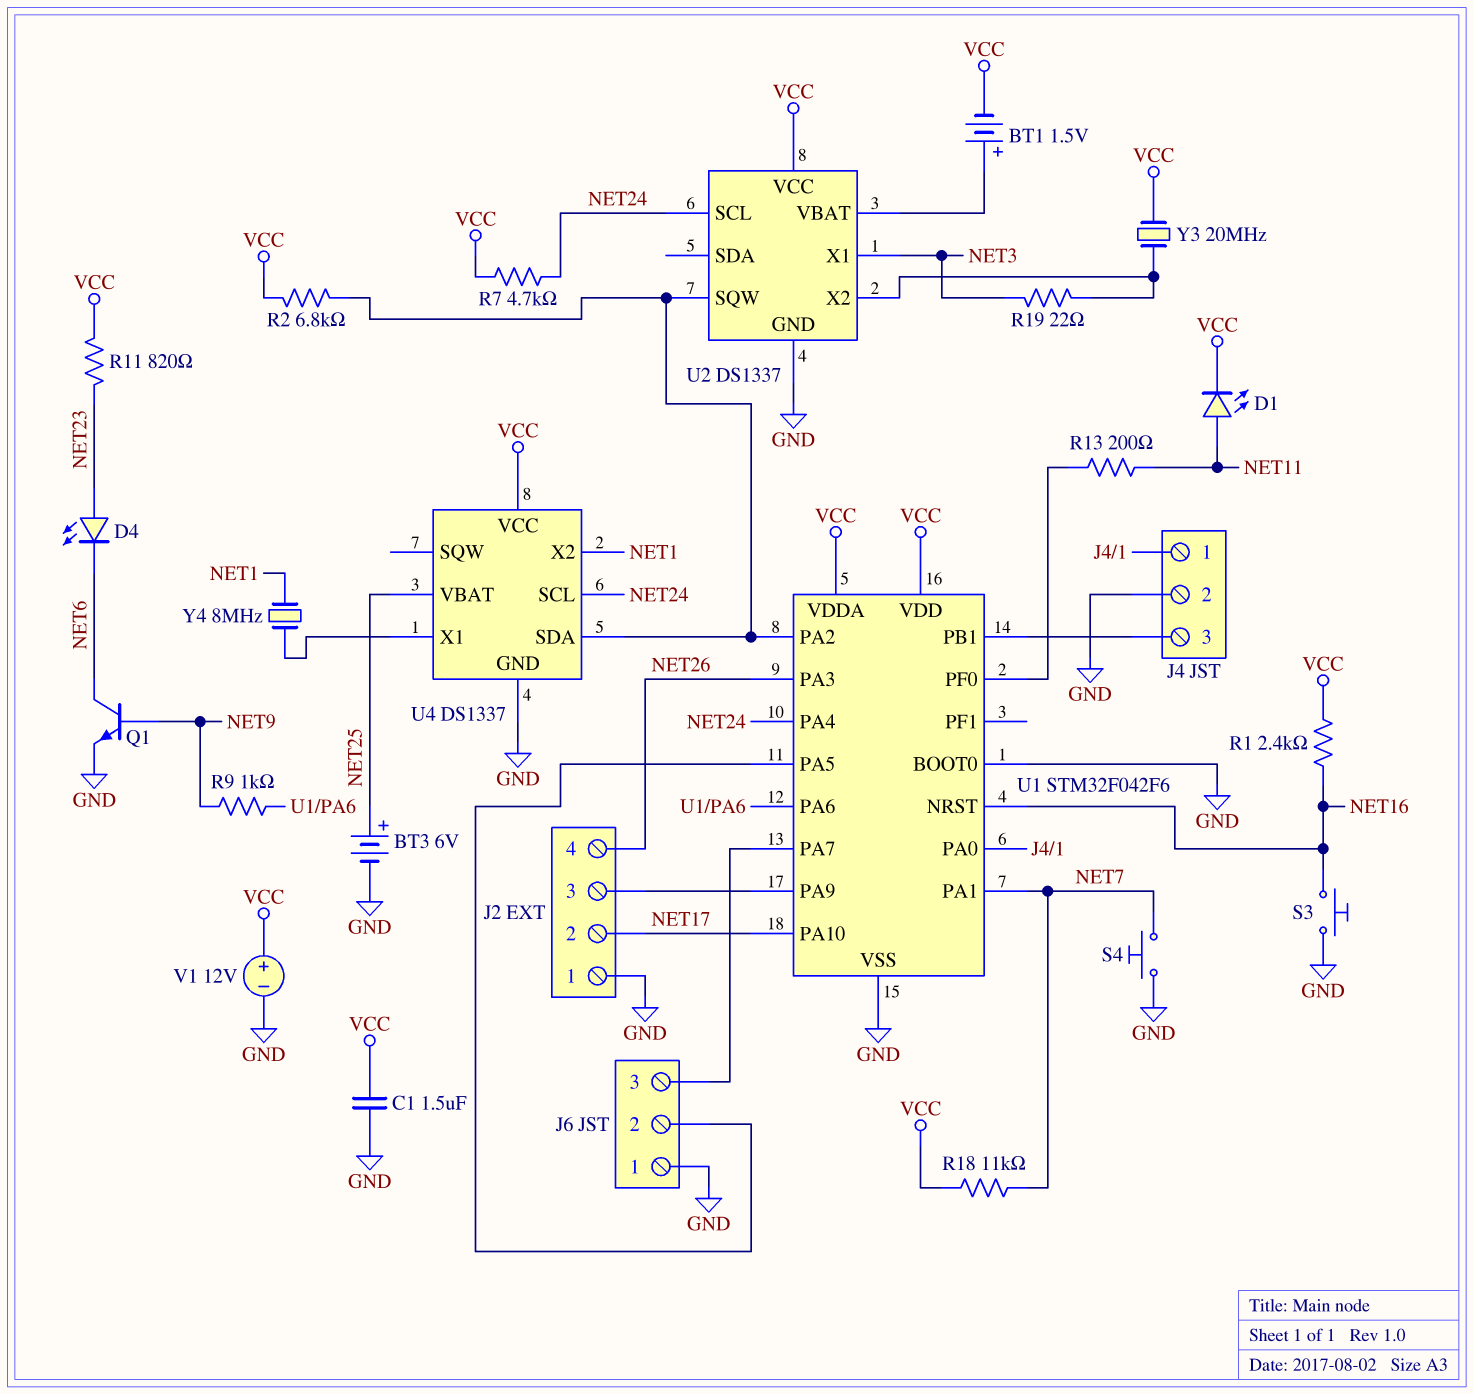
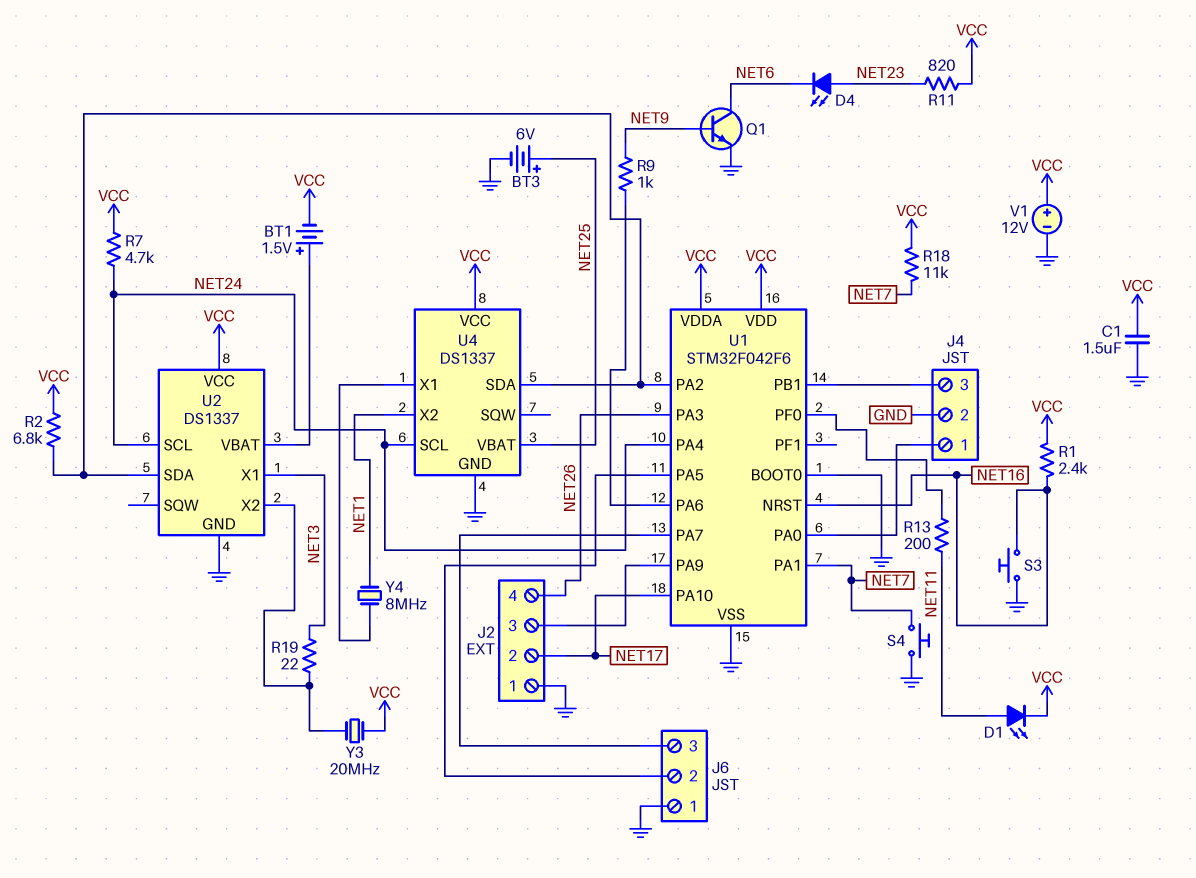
U2 pin SDA: none -> U1/PA2
U2 pin SQW: U1/PA2 -> none

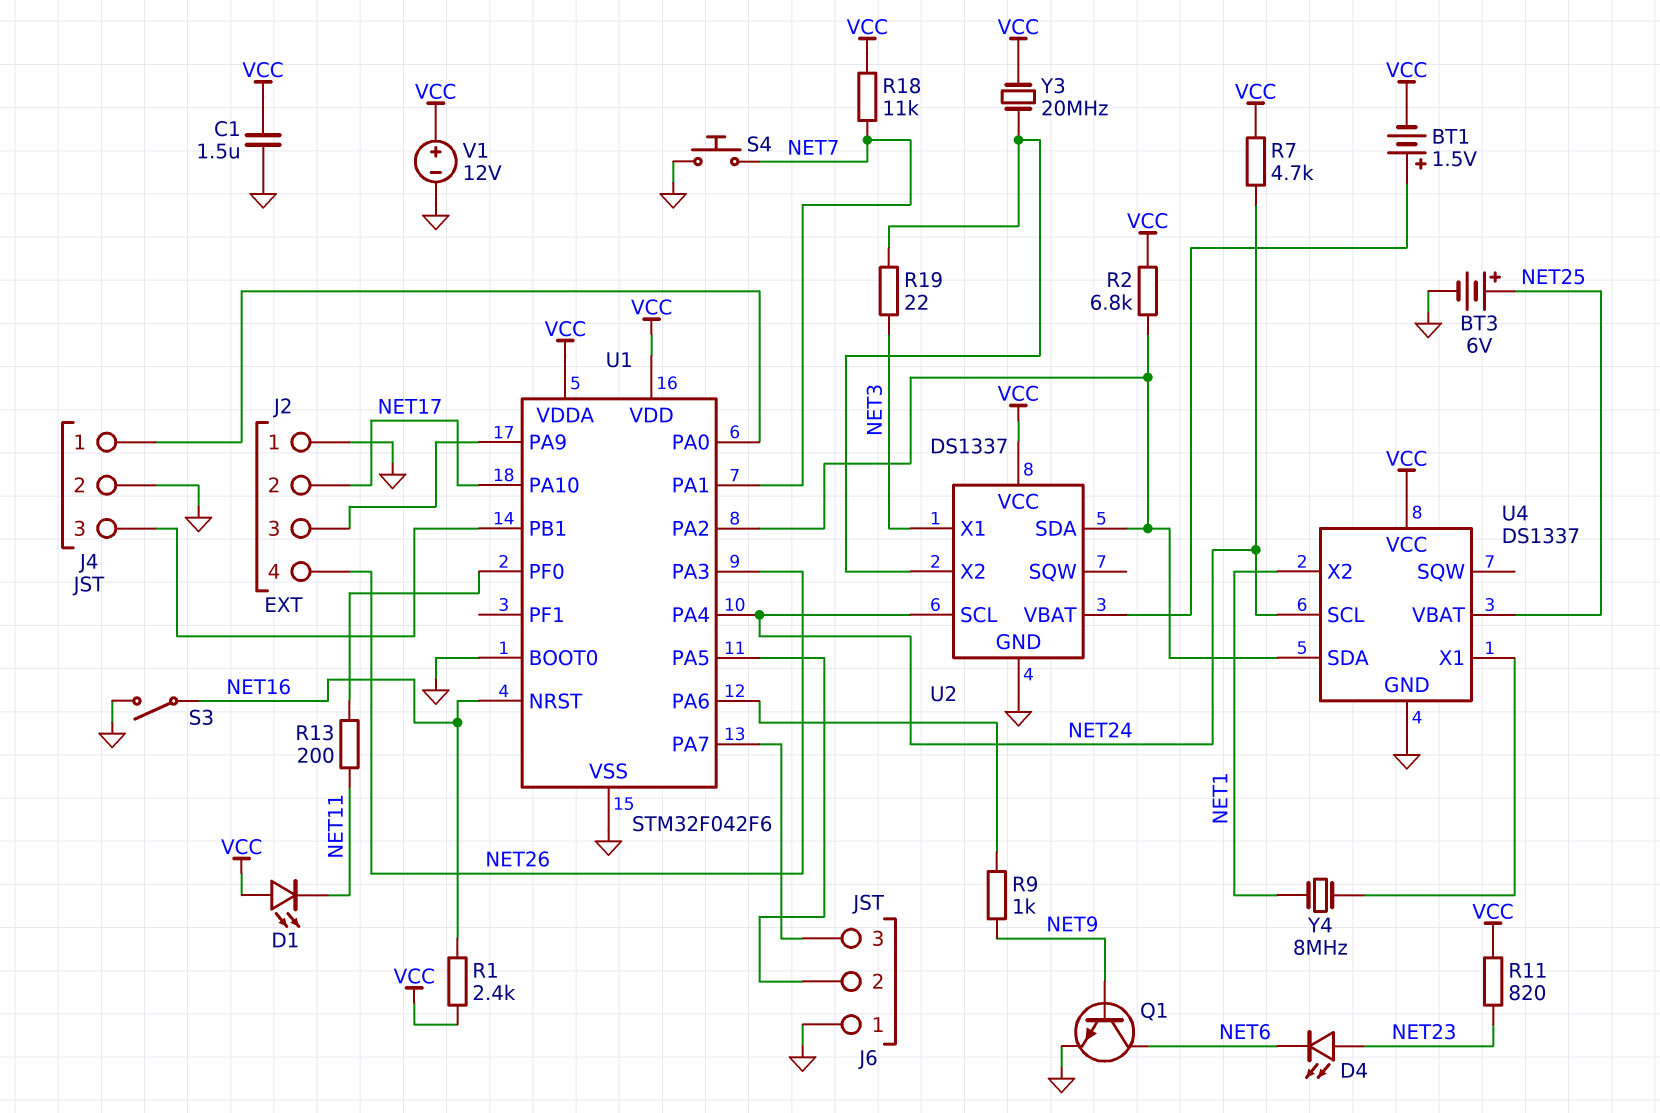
D1: LED (A NET11, K VCC) -> LED (A VCC, K NET11)
S3: button (GND, NET16) -> switch (GND, NET16)

